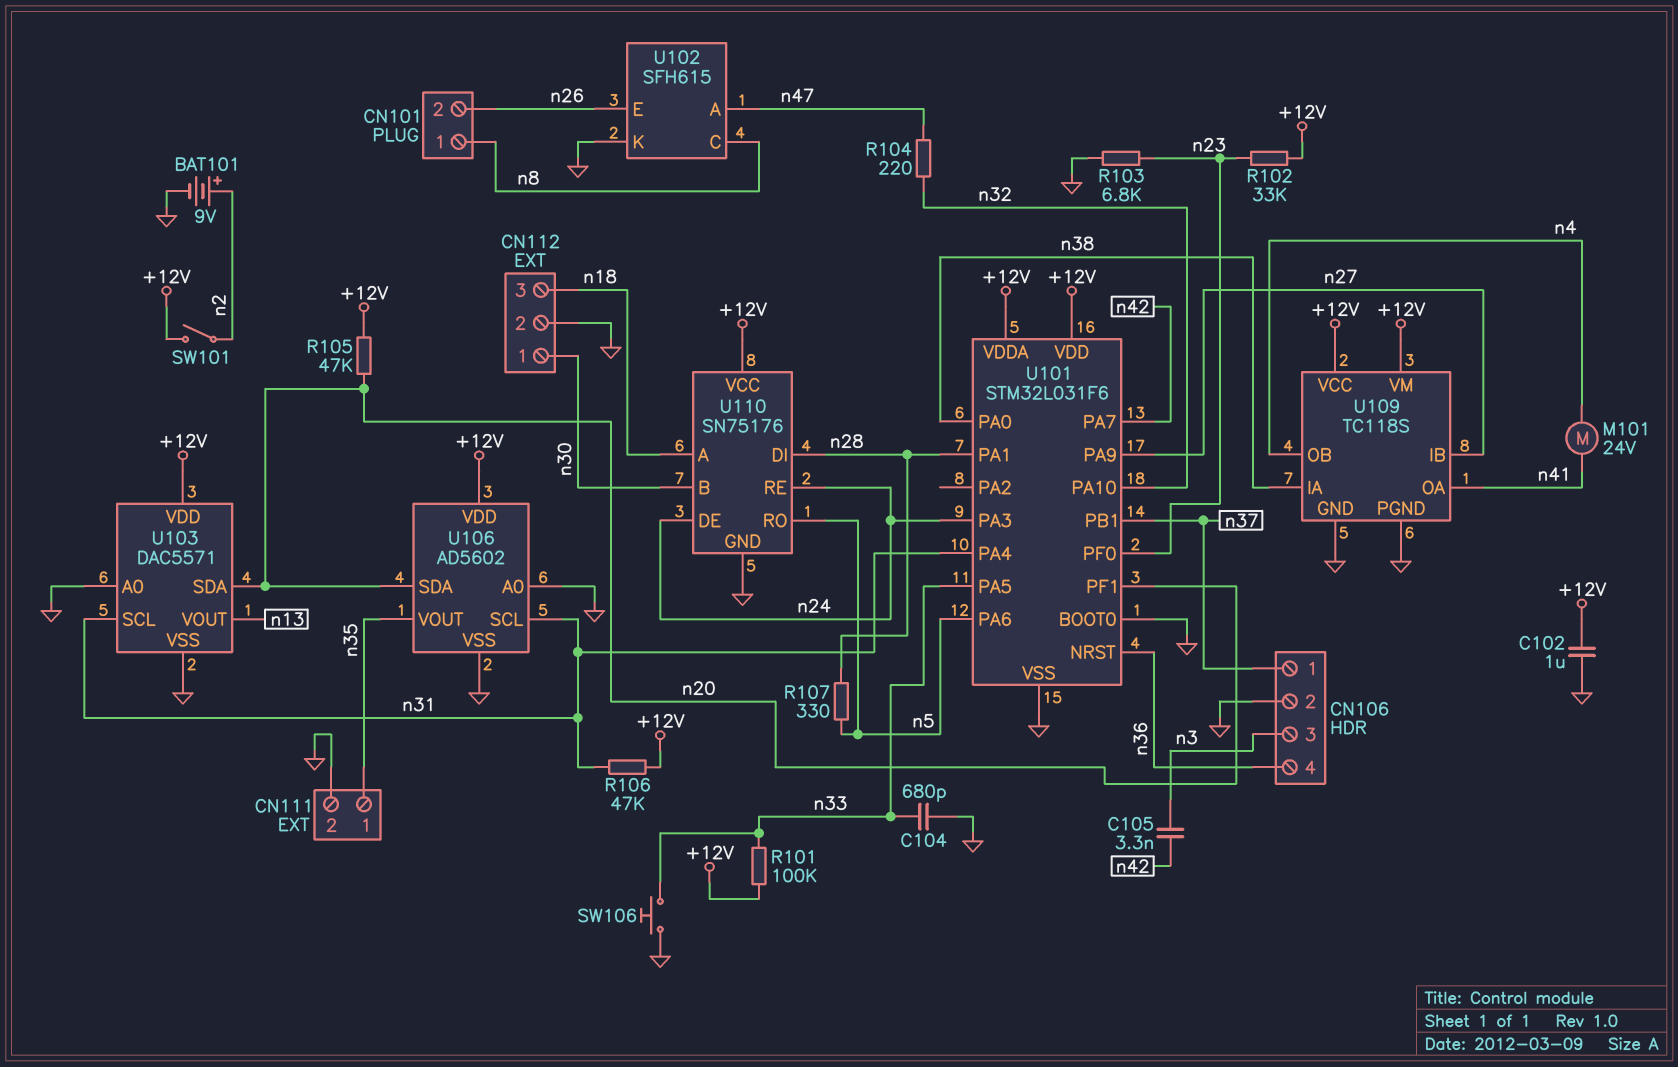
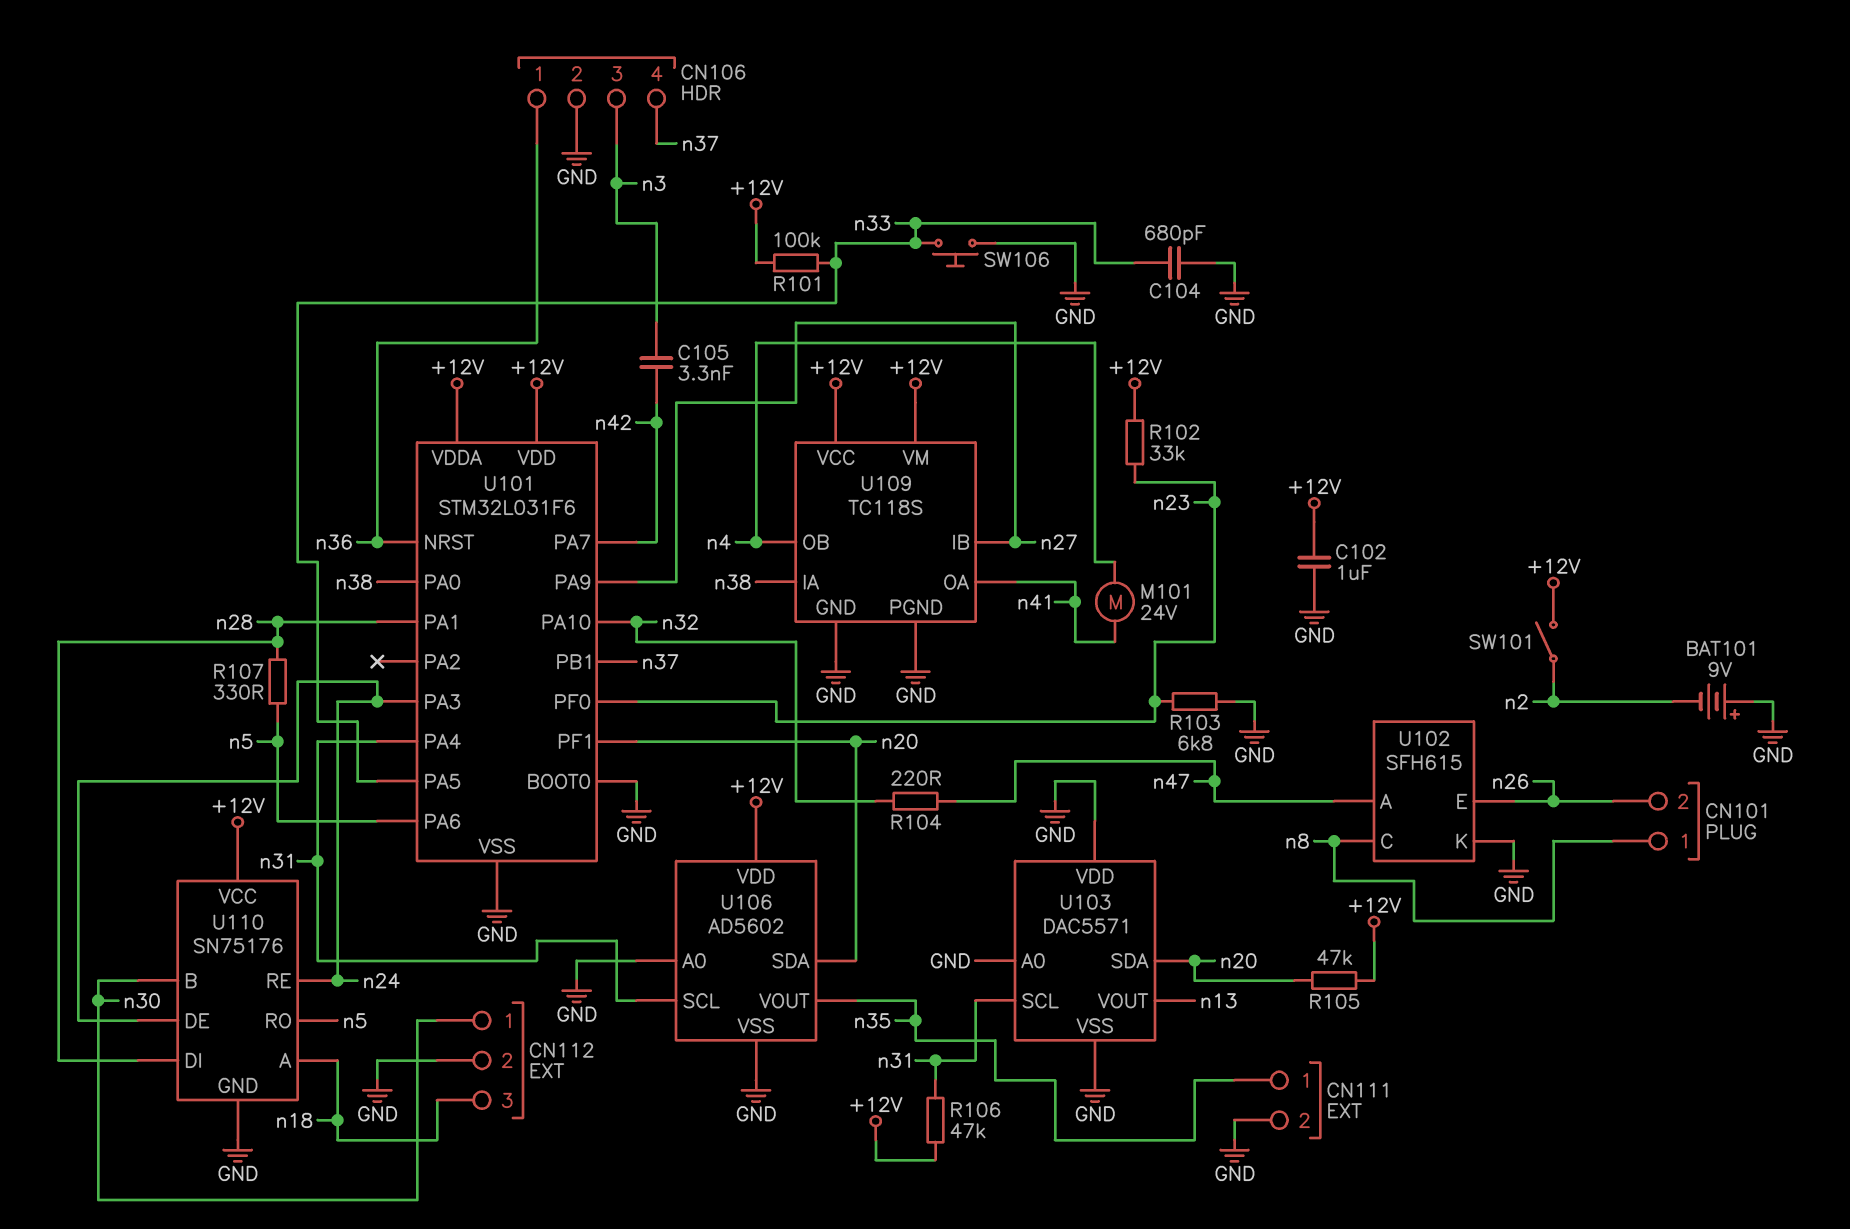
BAT101: 9V (plus n2, minus GND) -> 9V (plus GND, minus n2)
CN106 pin 1: n37 -> n36
CN106 pin 4: n36 -> n37
U103 pin VDD: +12V -> GND

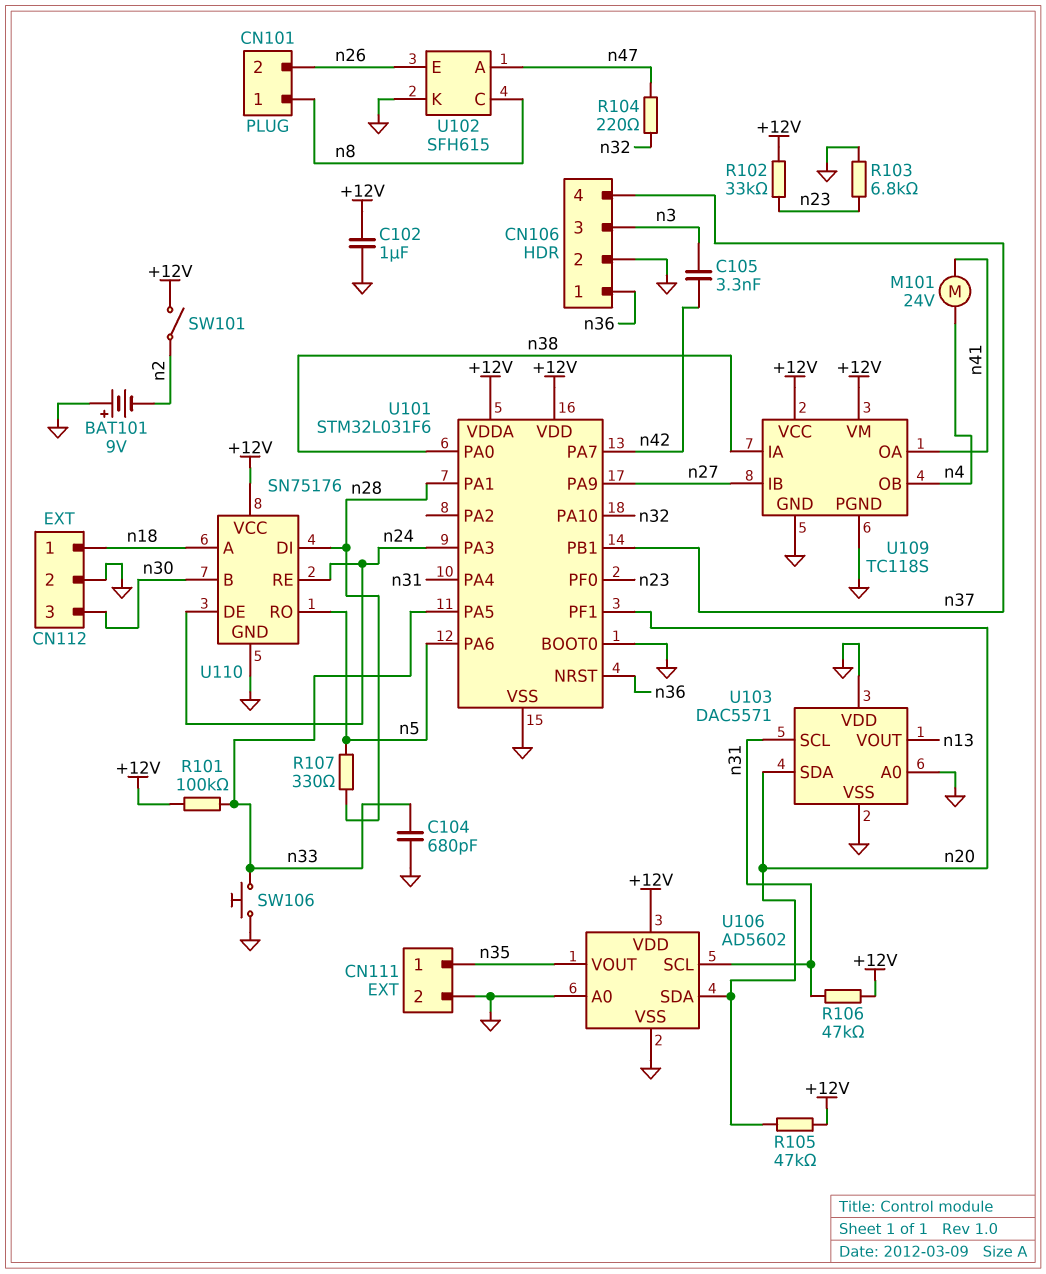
CN112 pin 1: n30 -> n18
CN112 pin 3: n18 -> n30

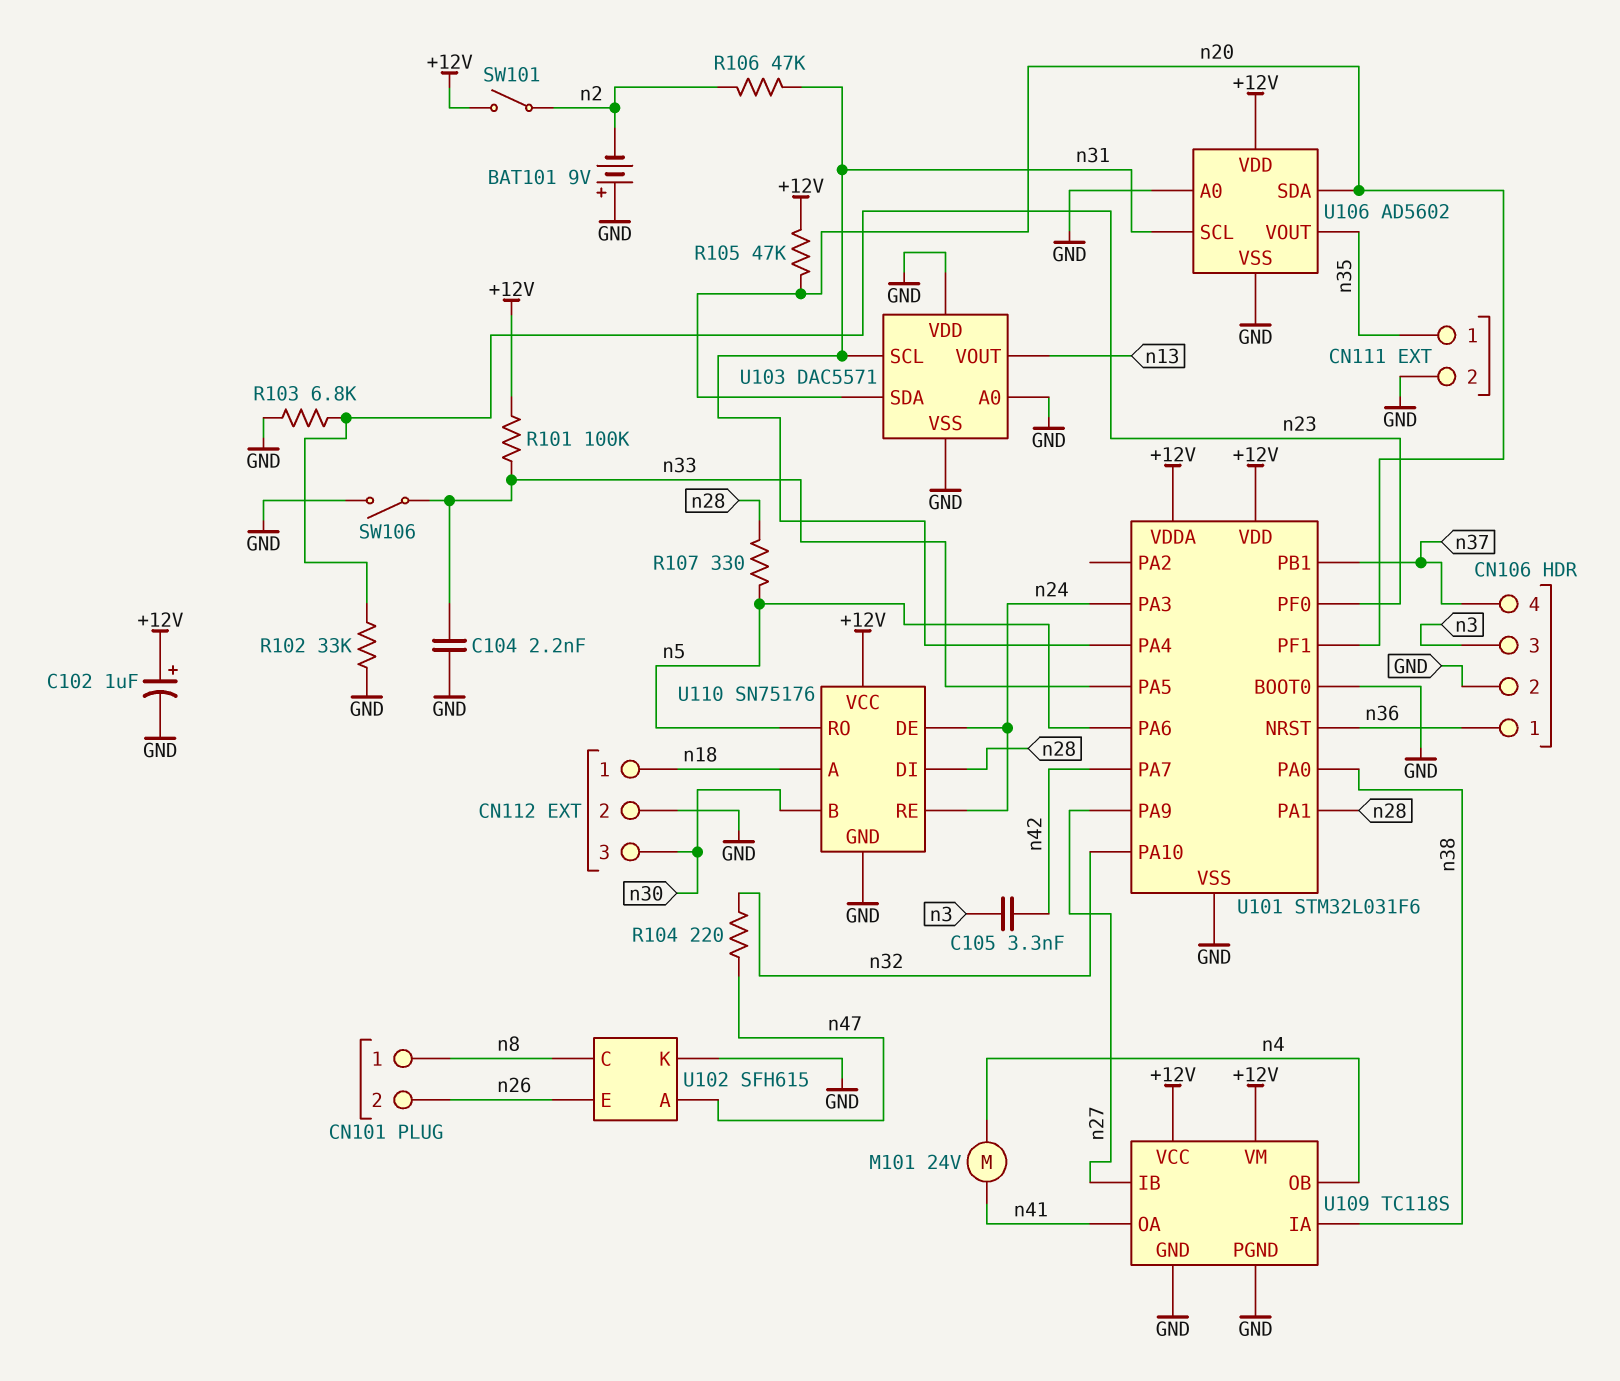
C102: 1uF (+12V, GND) -> 1uF (plus +12V, minus GND)
C104: 680pF (GND, n33) -> 2.2nF (GND, n33)
R102: 33k (+12V, n23) -> 33k (GND, n23)
R106: 47k (+12V, n31) -> 47k (n2, n31)
SW106: button (GND, n33) -> switch (GND, n33)

